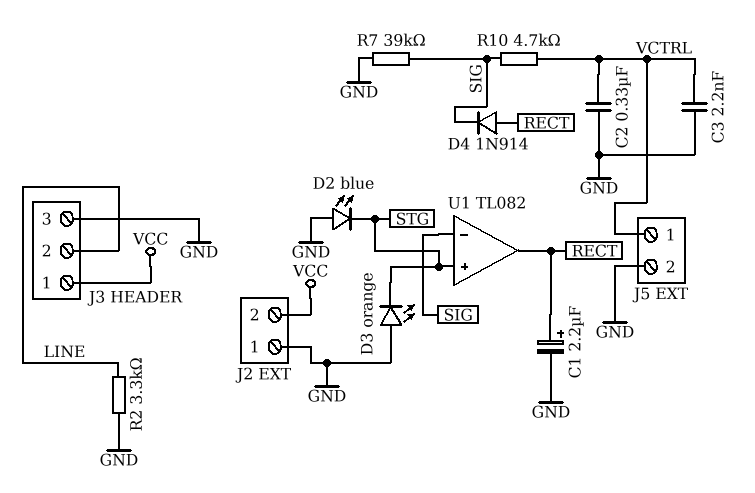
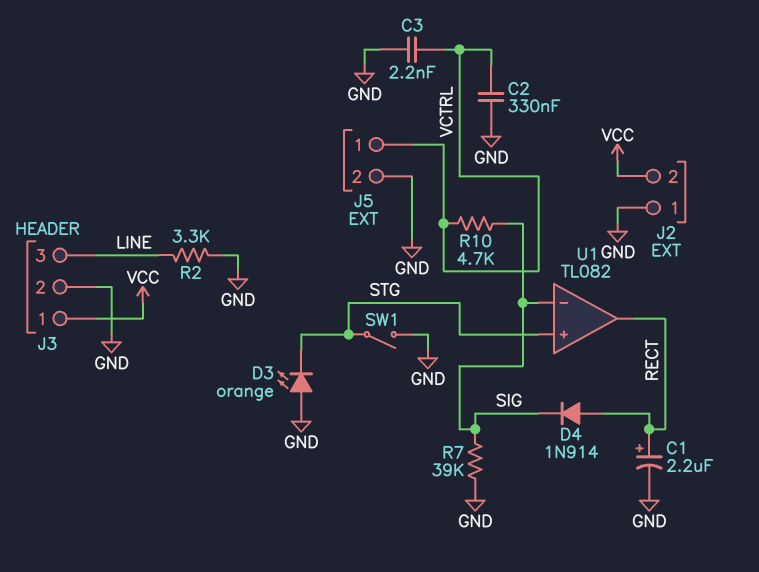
D2: LED blue (A GND, K STG) -> none
J3 pin 2: LINE -> GND
J3 pin 3: GND -> LINE
SW1: none -> switch (GND, STG)

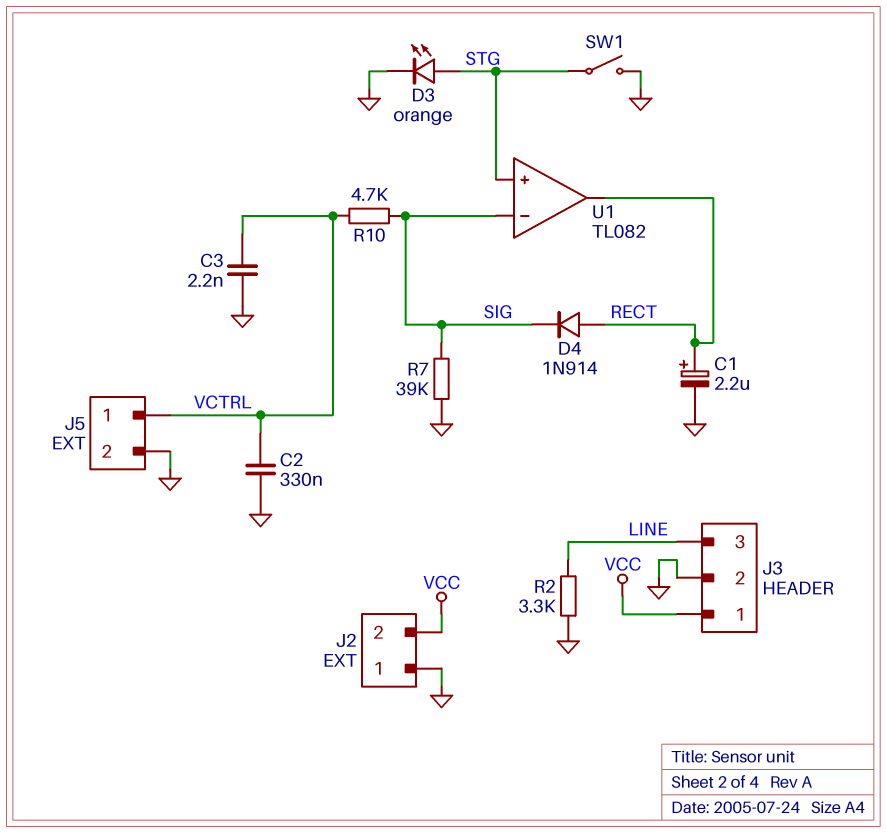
D3: LED orange (A GND, K STG) -> LED orange (A STG, K GND)

